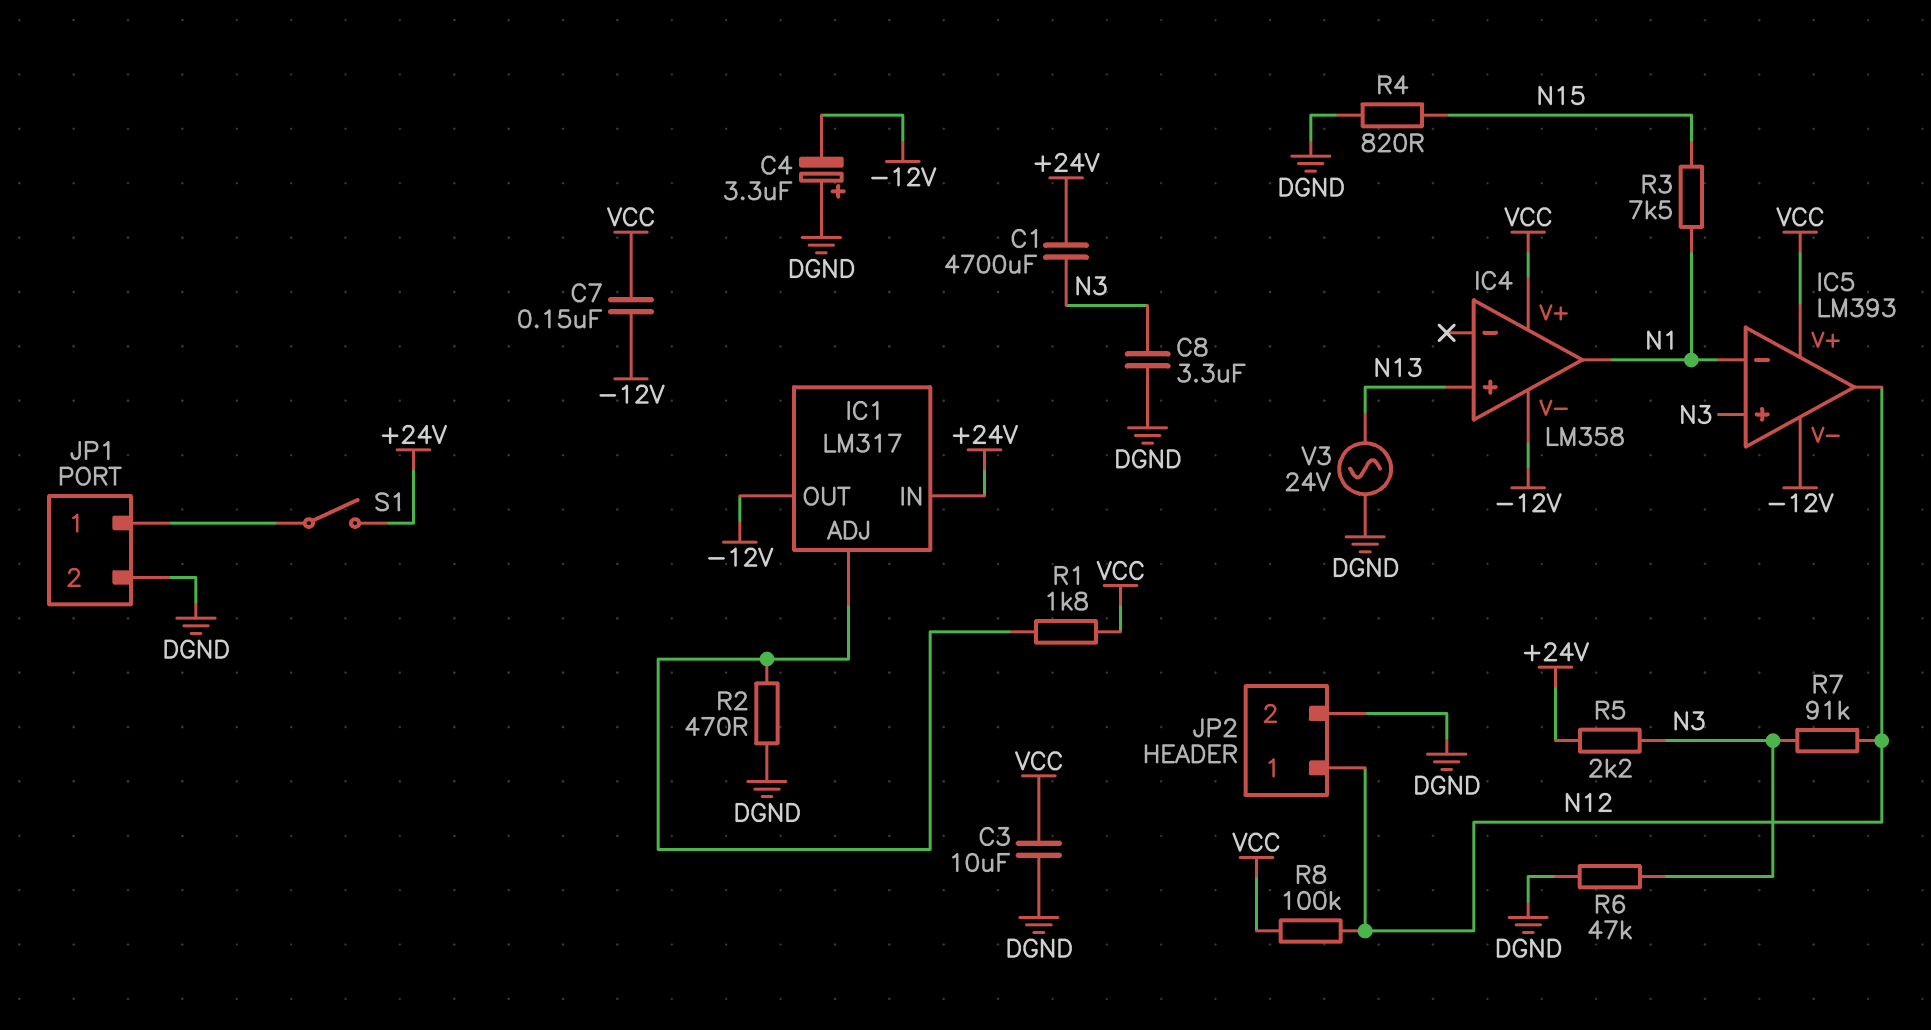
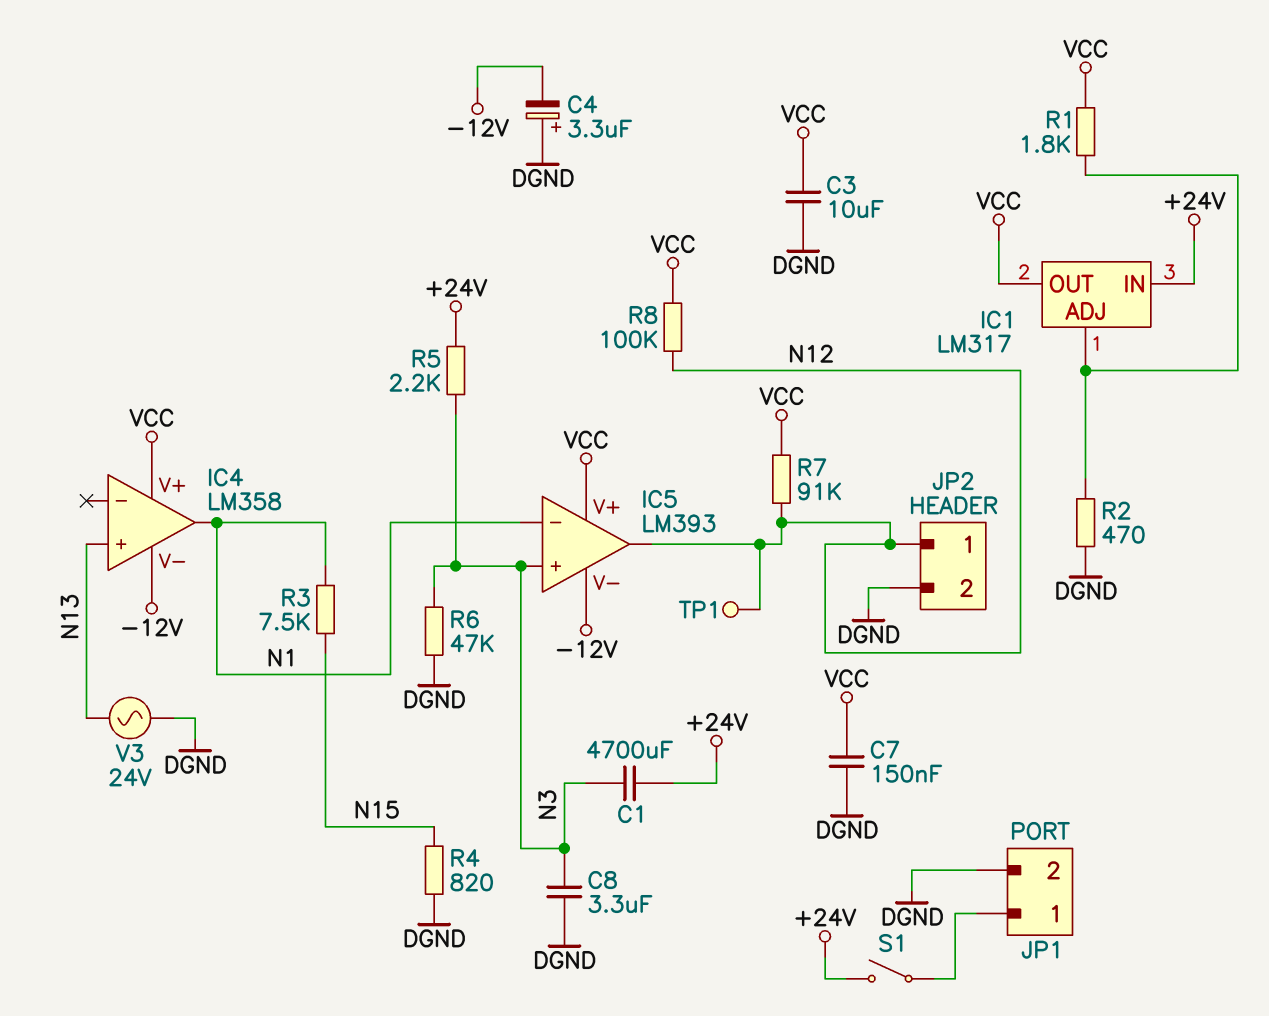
C7: 150nF (-12V, VCC) -> 150nF (DGND, VCC)
IC1 pin OUT: -12V -> VCC
R7: 91k (N3, N12) -> 91k (N12, VCC)
TP1: none -> test point (N12)

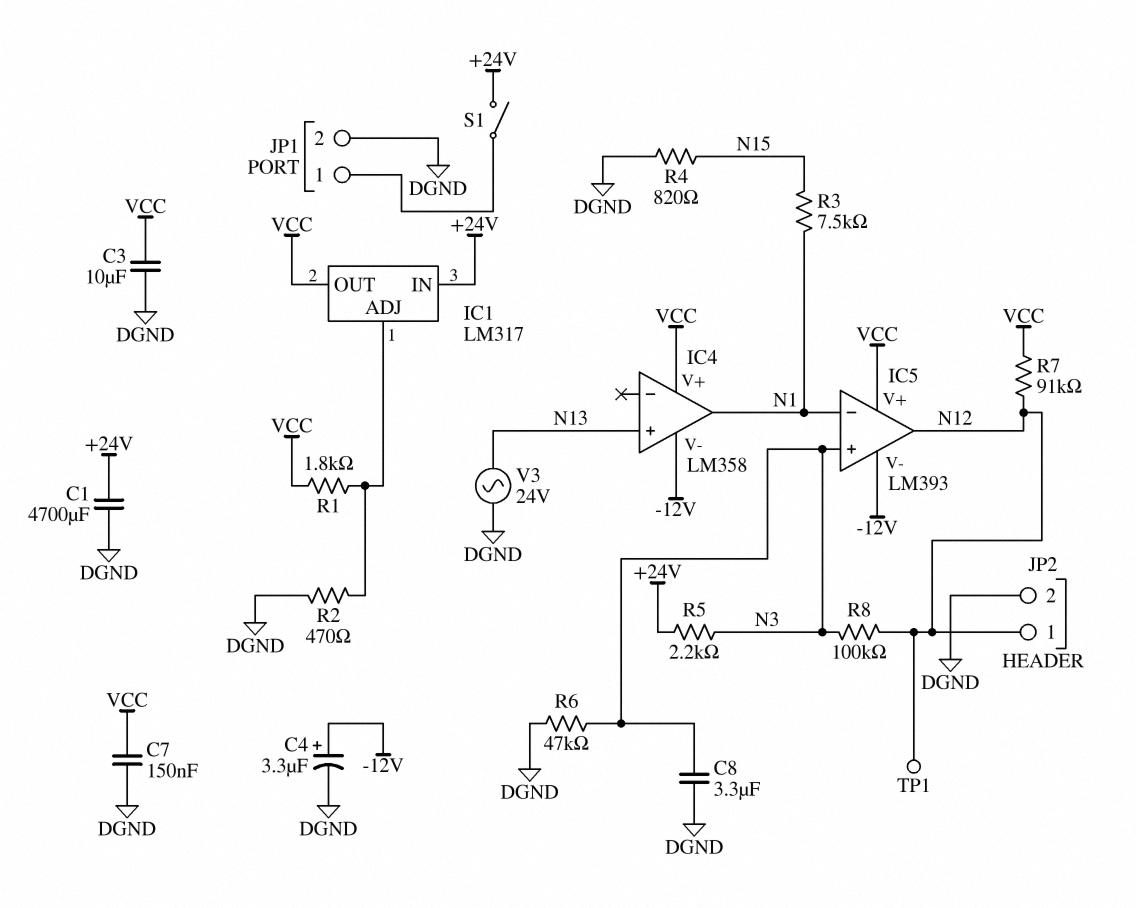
C1: 4700uF (+24V, N3) -> 4700uF (+24V, DGND)
C4: 3.3uF (plus DGND, minus -12V) -> 3.3uF (plus -12V, minus DGND)
R8: 100k (N12, VCC) -> 100k (N3, N12)

